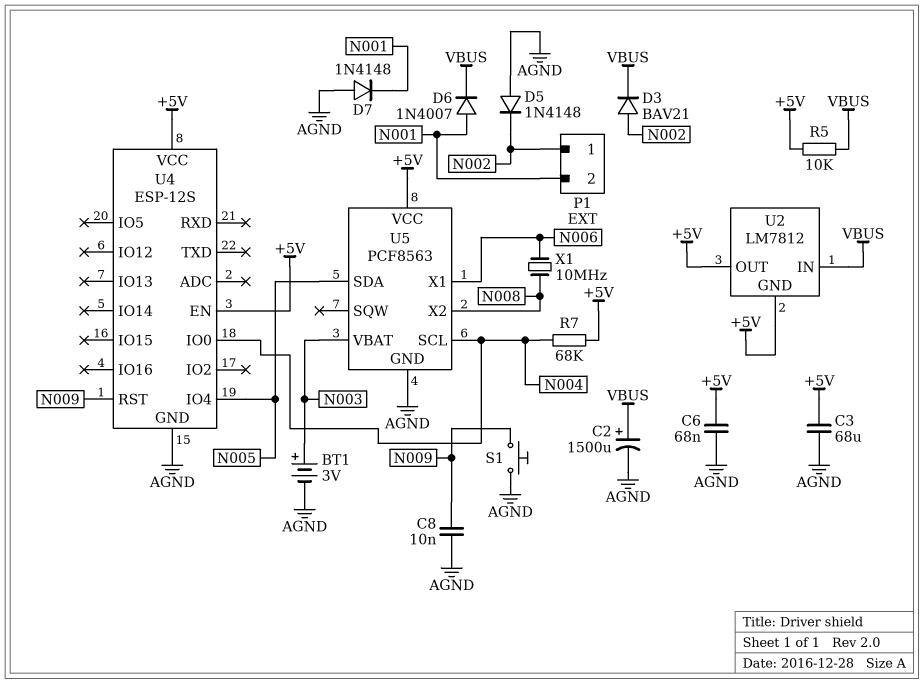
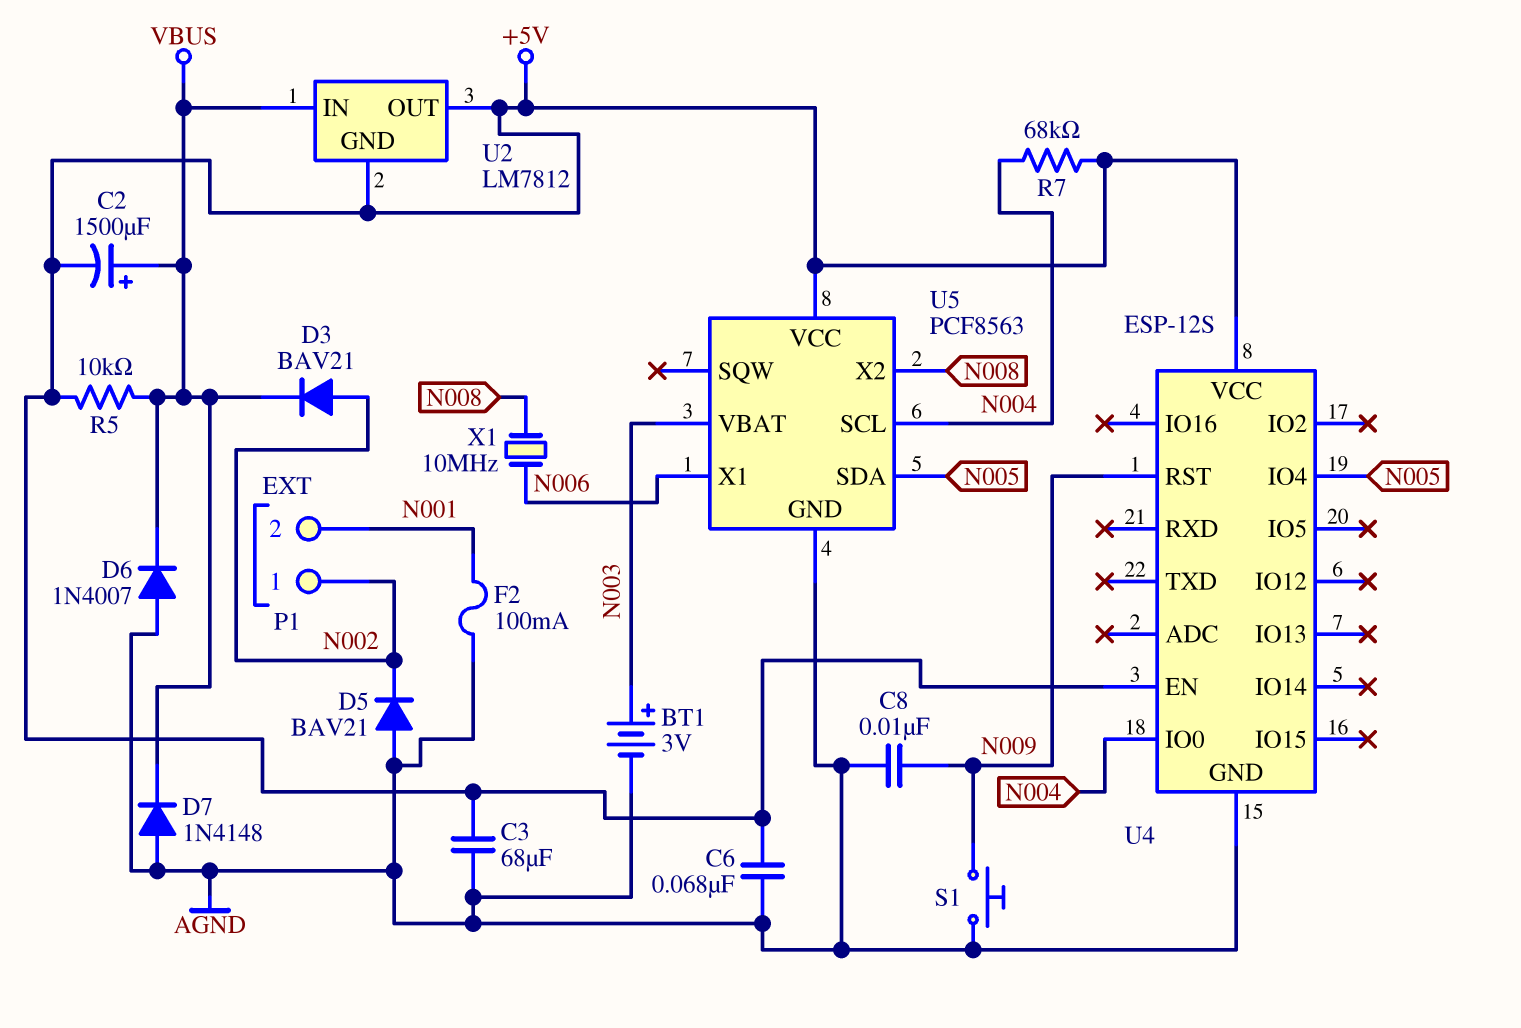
C2: 1500uF (plus VBUS, minus AGND) -> 1500uF (plus VBUS, minus +5V)
D5: diode 1N4148 (A AGND, K N002) -> diode BAV21 (A AGND, K N002)
D6: diode 1N4007 (A N001, K VBUS) -> diode 1N4007 (A AGND, K VBUS)
D7: diode 1N4148 (A AGND, K N001) -> diode 1N4148 (A AGND, K VBUS)
F2: none -> 100mA (AGND, N001)

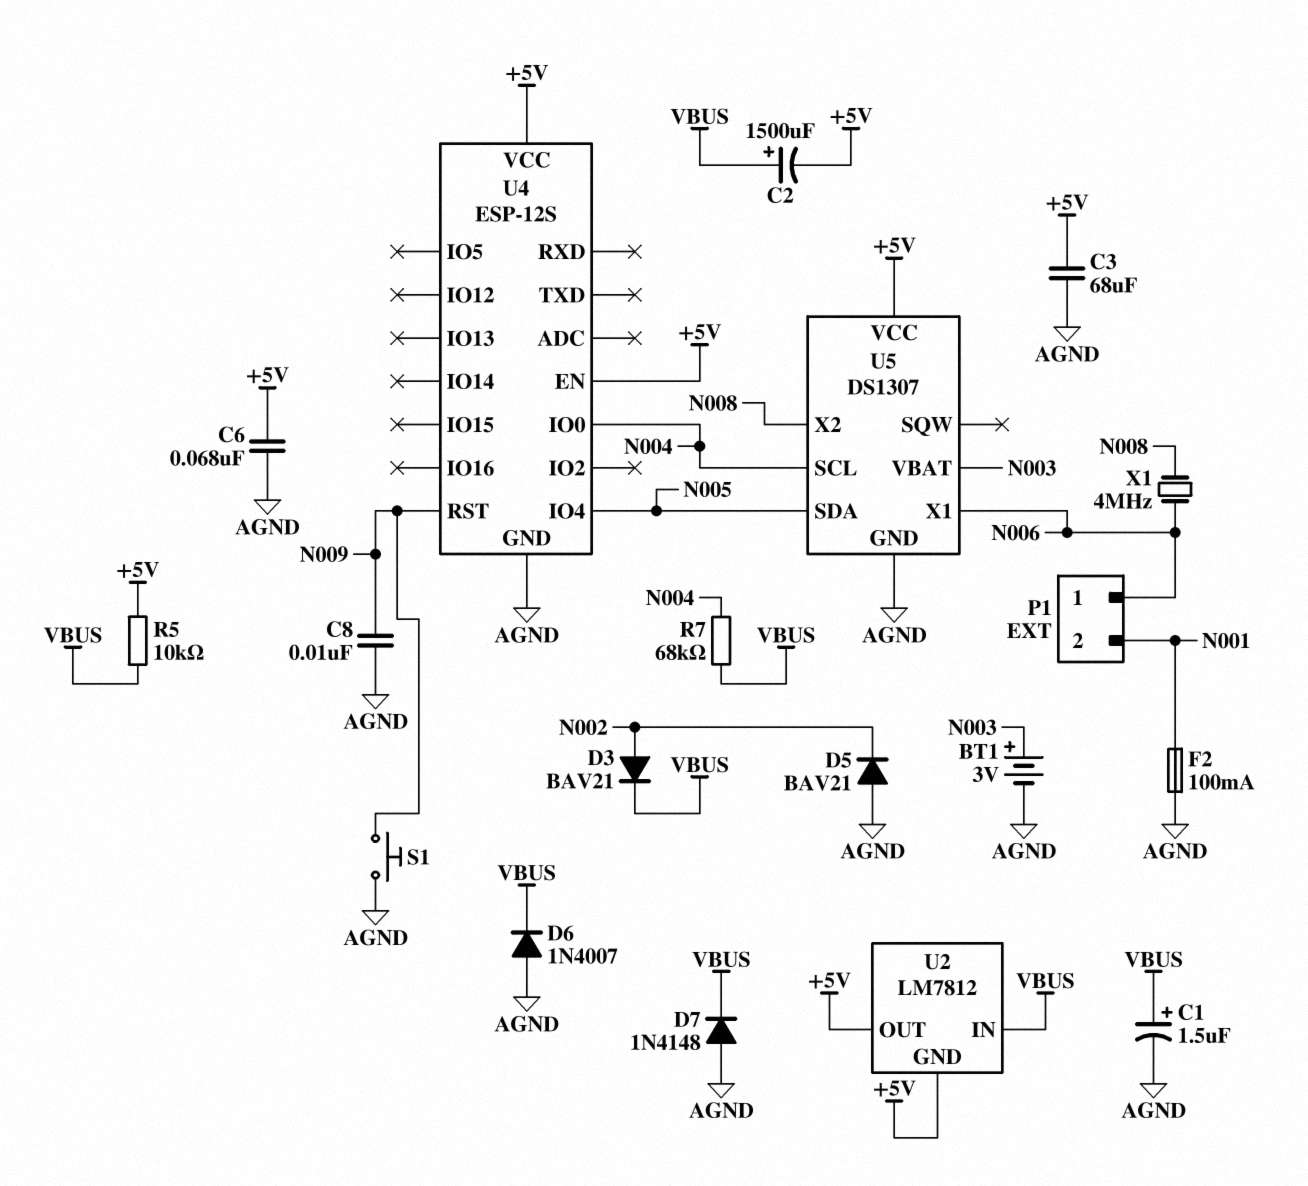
C1: none -> 1.5uF (plus VBUS, minus AGND)
P1 pin 1: N002 -> N006
R7: 68k (+5V, N004) -> 68k (N004, VBUS)
U5: PCF8563 -> DS1307
X1: 10MHz (N006, N008) -> 4MHz (N006, N008)

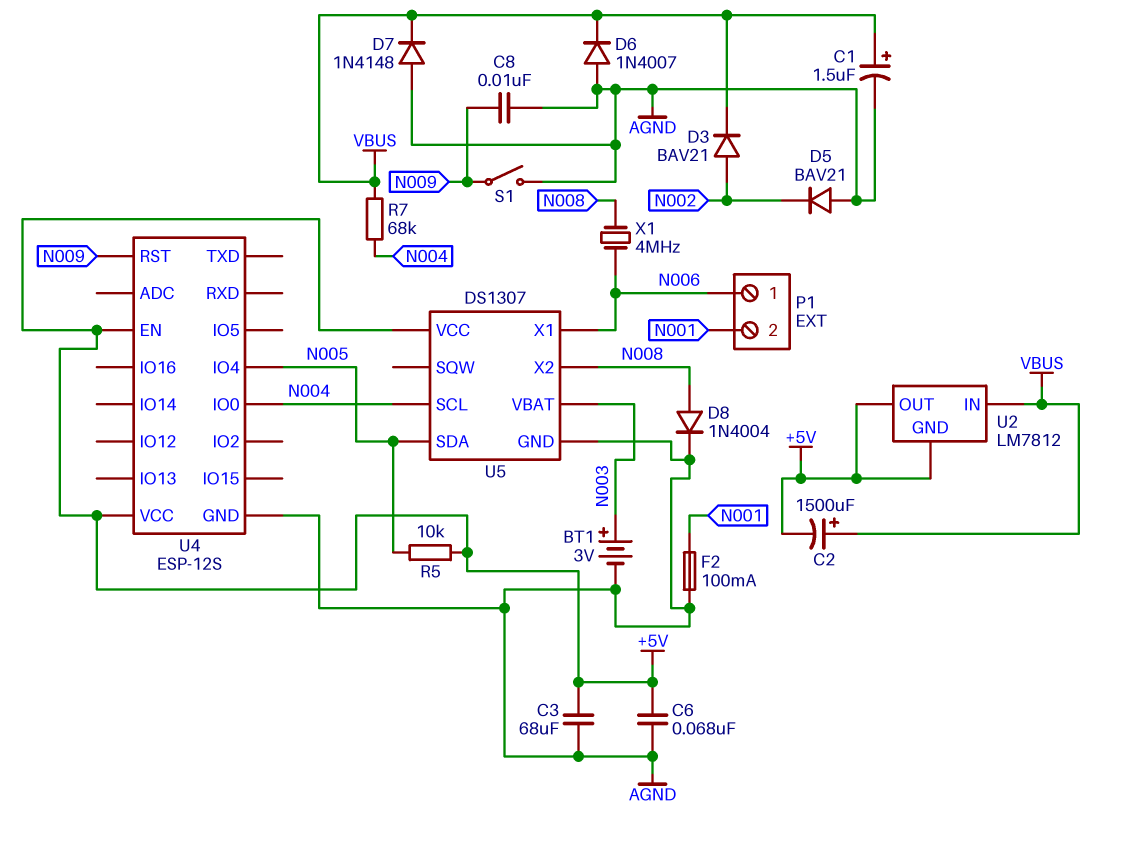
D8: none -> diode 1N4004 (A N008, K AGND)
R5: 10k (+5V, VBUS) -> 10k (+5V, N005)
S1: button (AGND, N009) -> switch (AGND, N009)

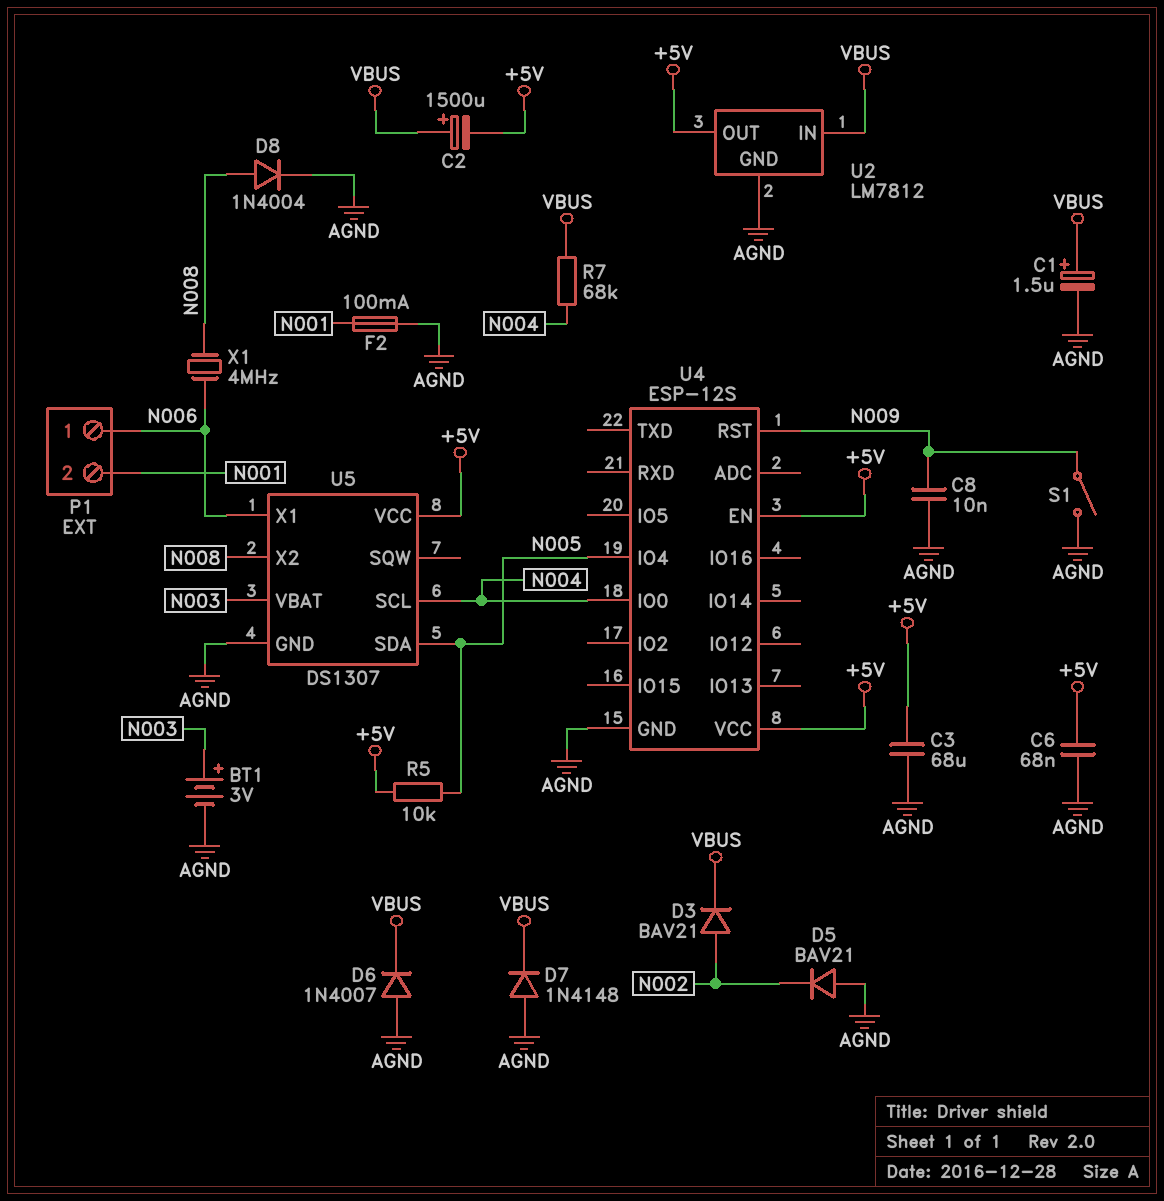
U2 pin GND: +5V -> AGND

